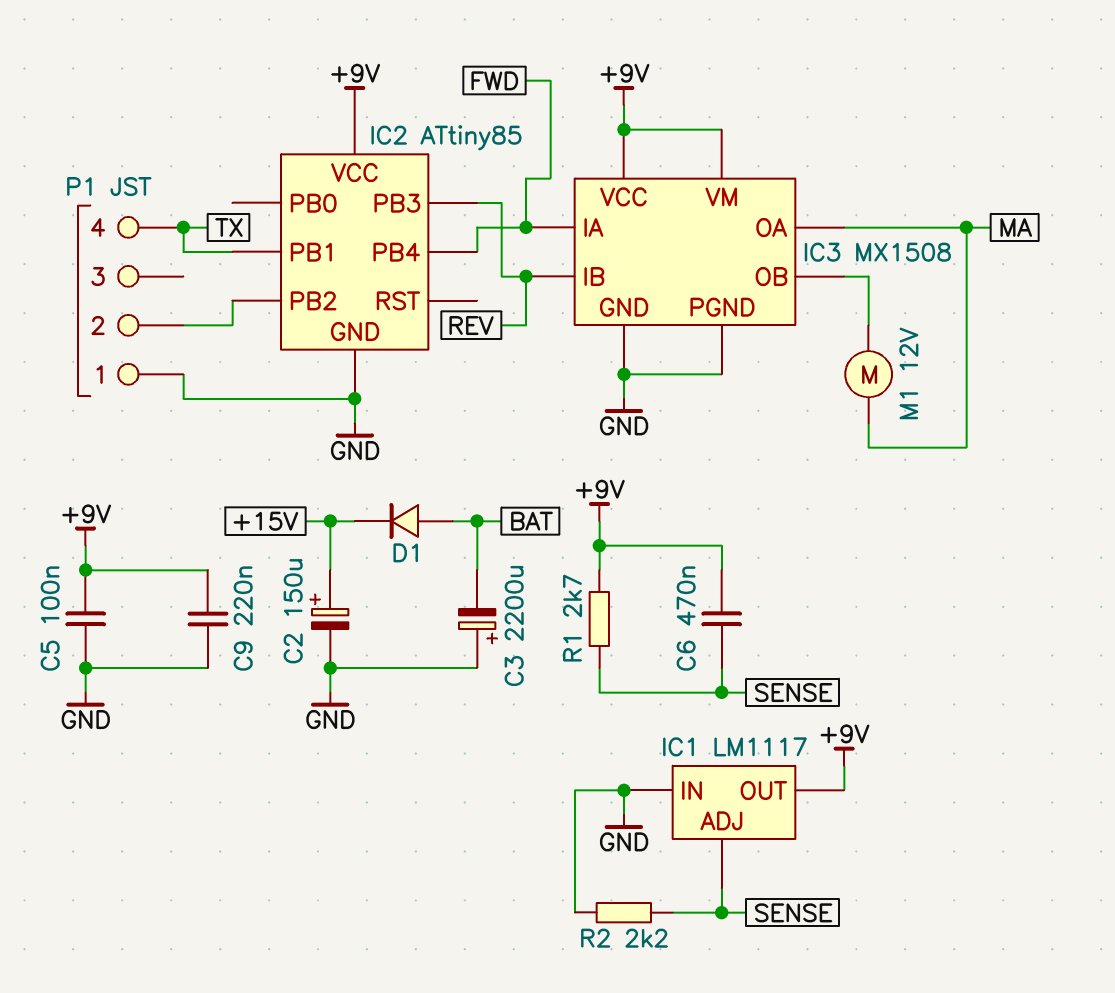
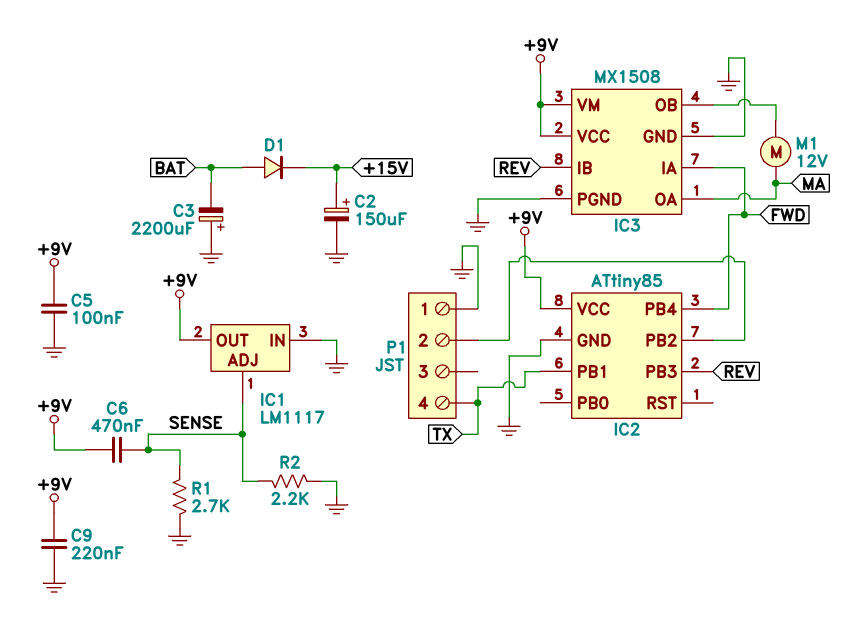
R1: 2.7k (+9V, SENSE) -> 2.7k (GND, SENSE)

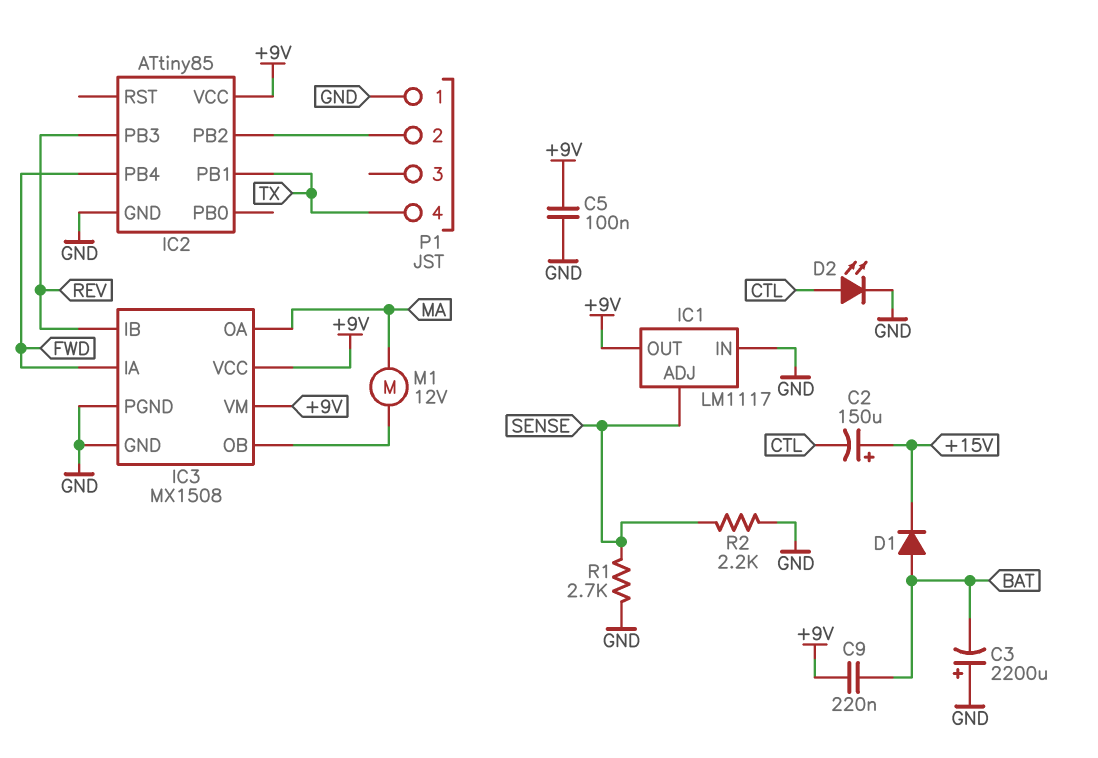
C2: 150uF (plus +15V, minus GND) -> 150uF (plus +15V, minus CTL)
C6: 470nF (+9V, SENSE) -> none
C9: 220nF (+9V, GND) -> 220nF (+9V, BAT)
D2: none -> LED (A CTL, K GND)

